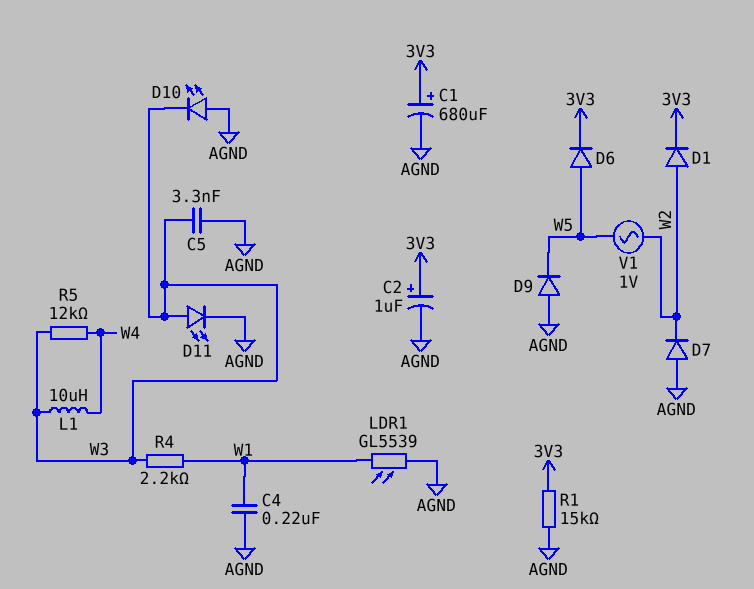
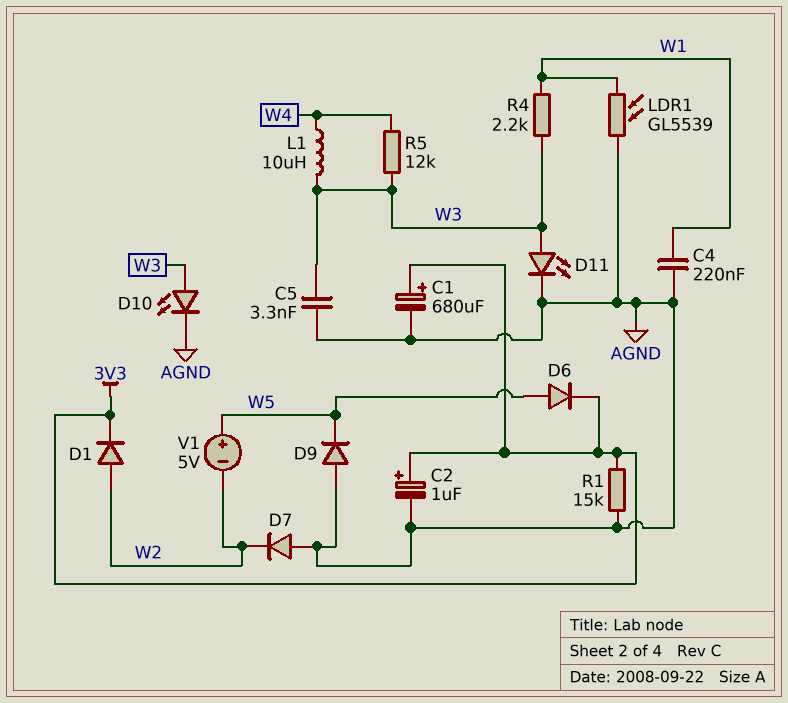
D10: LED (A AGND, K W3) -> LED (A W3, K AGND)
V1: AC 1V (W2, W5) -> 5V (plus W5, minus W2)

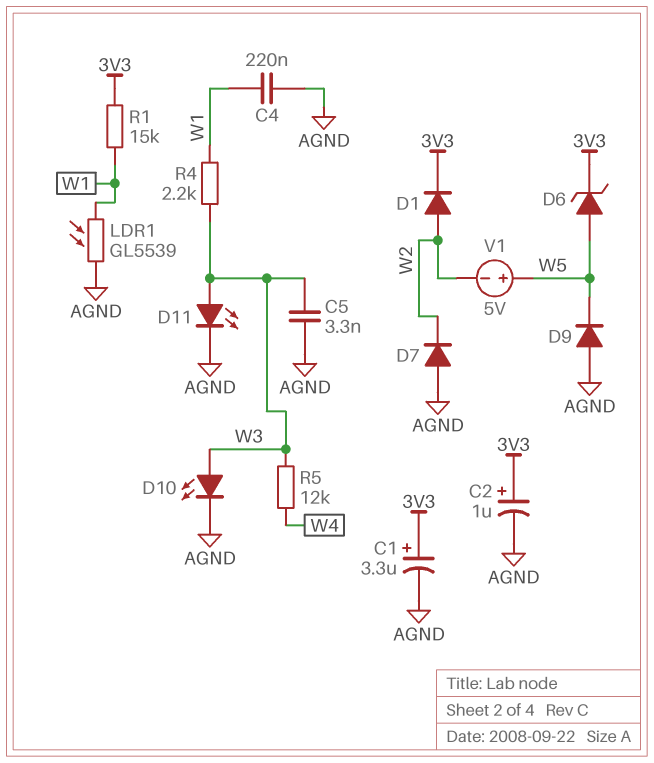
C1: 680uF (plus 3V3, minus AGND) -> 3.3uF (plus 3V3, minus AGND)
D6: diode (A W5, K 3V3) -> zener (A W5, K 3V3)
L1: 10uH (W3, W4) -> none
R1: 15k (3V3, AGND) -> 15k (3V3, W1)

